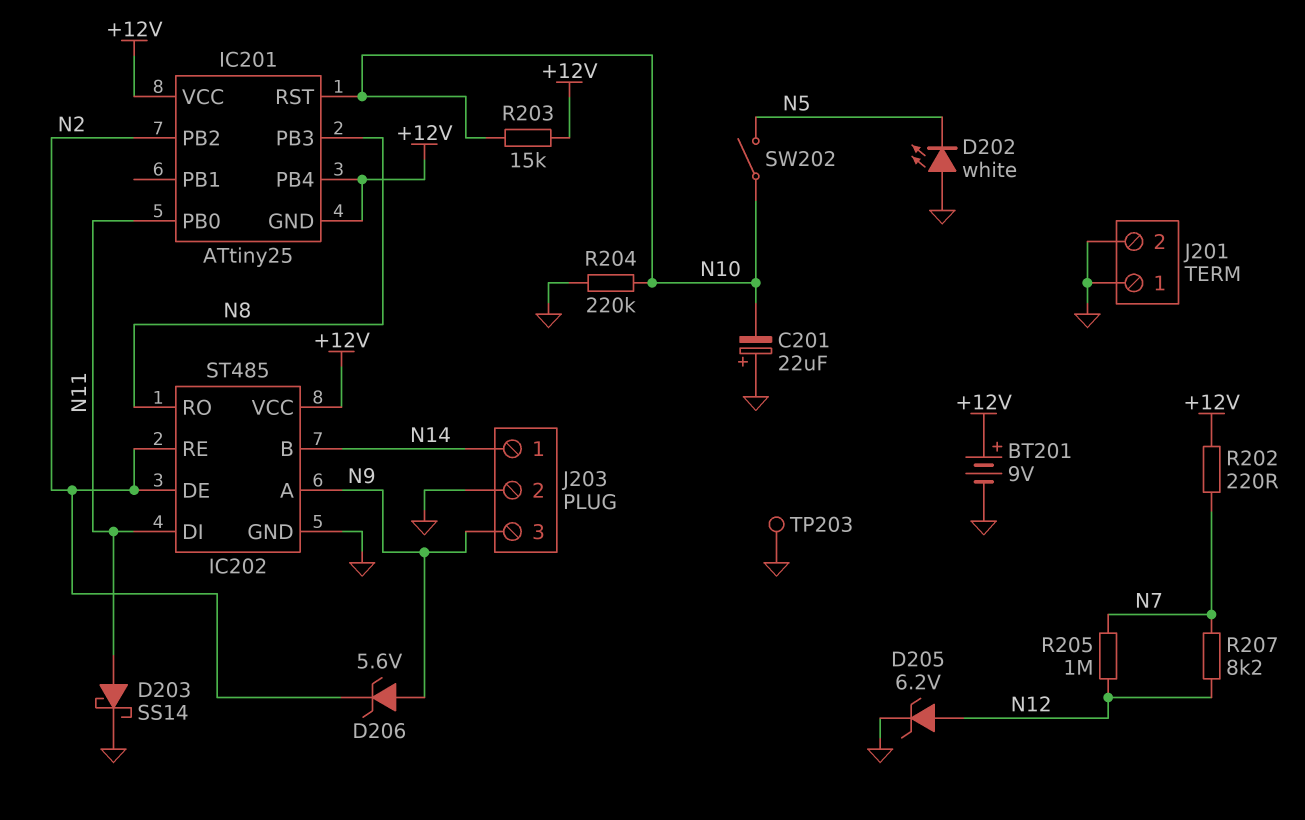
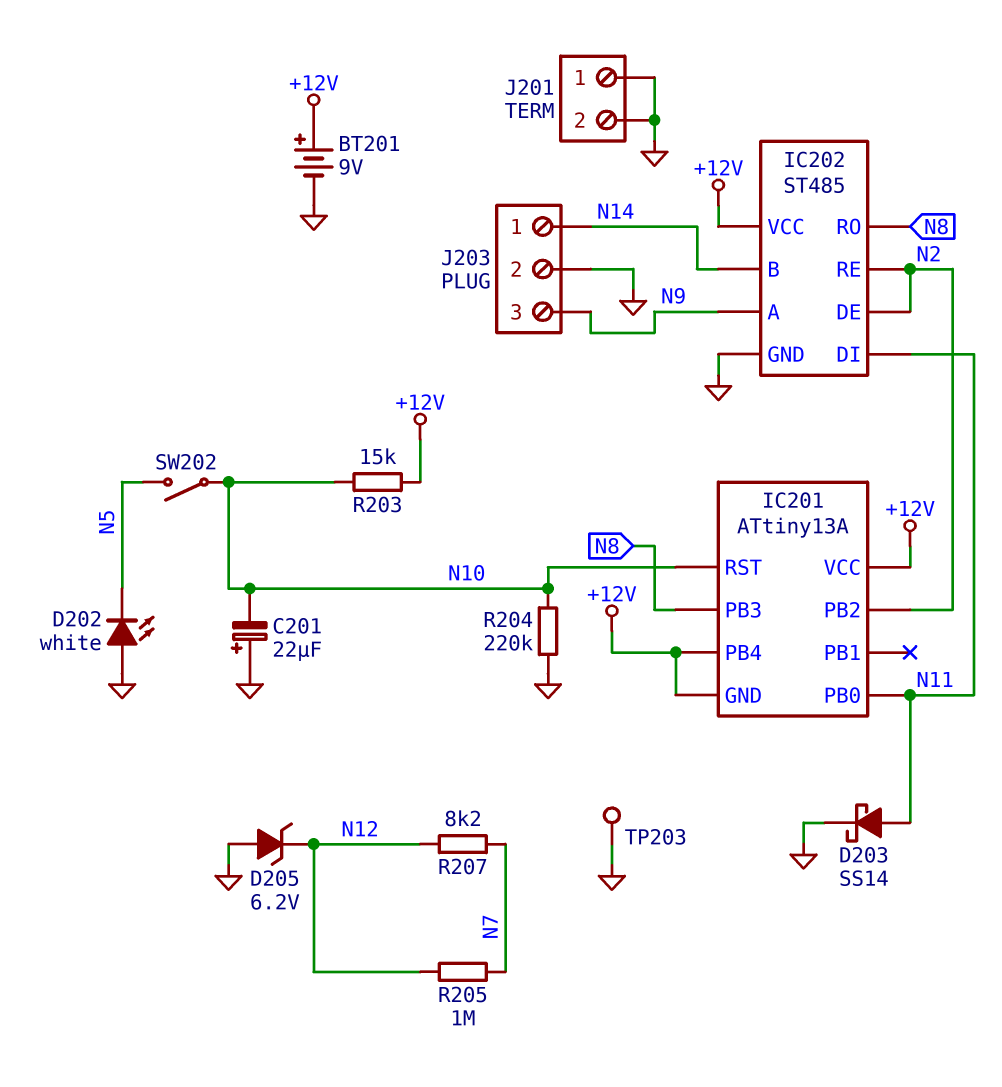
D205: zener 6.2V (A N12, K GND) -> zener 6.2V (A GND, K N12)
D206: zener 5.6V (A N9, K N2) -> none
IC201: ATtiny25 -> ATtiny13A
R202: 220 (+12V, N7) -> none

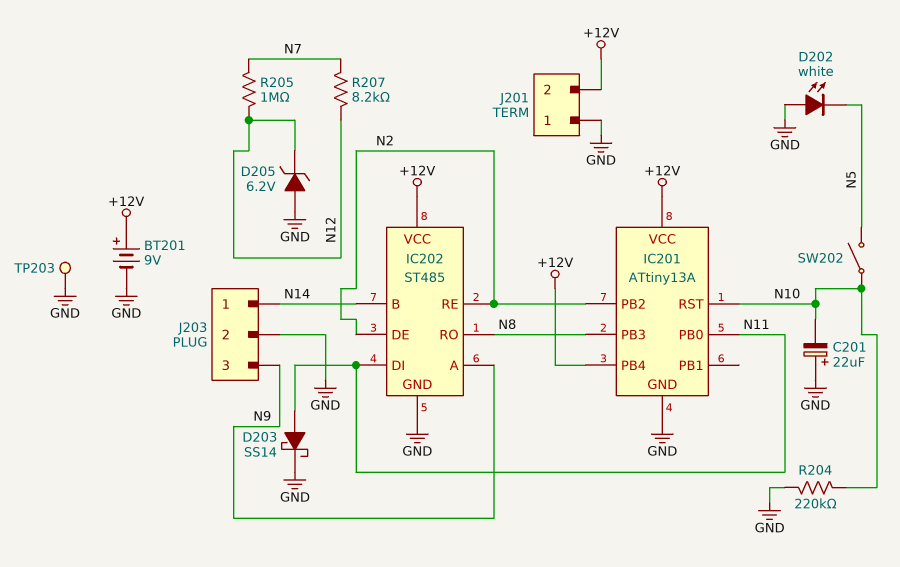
IC201 pin GND: +12V -> GND
J201 pin 2: GND -> +12V
R203: 15k (+12V, N10) -> none

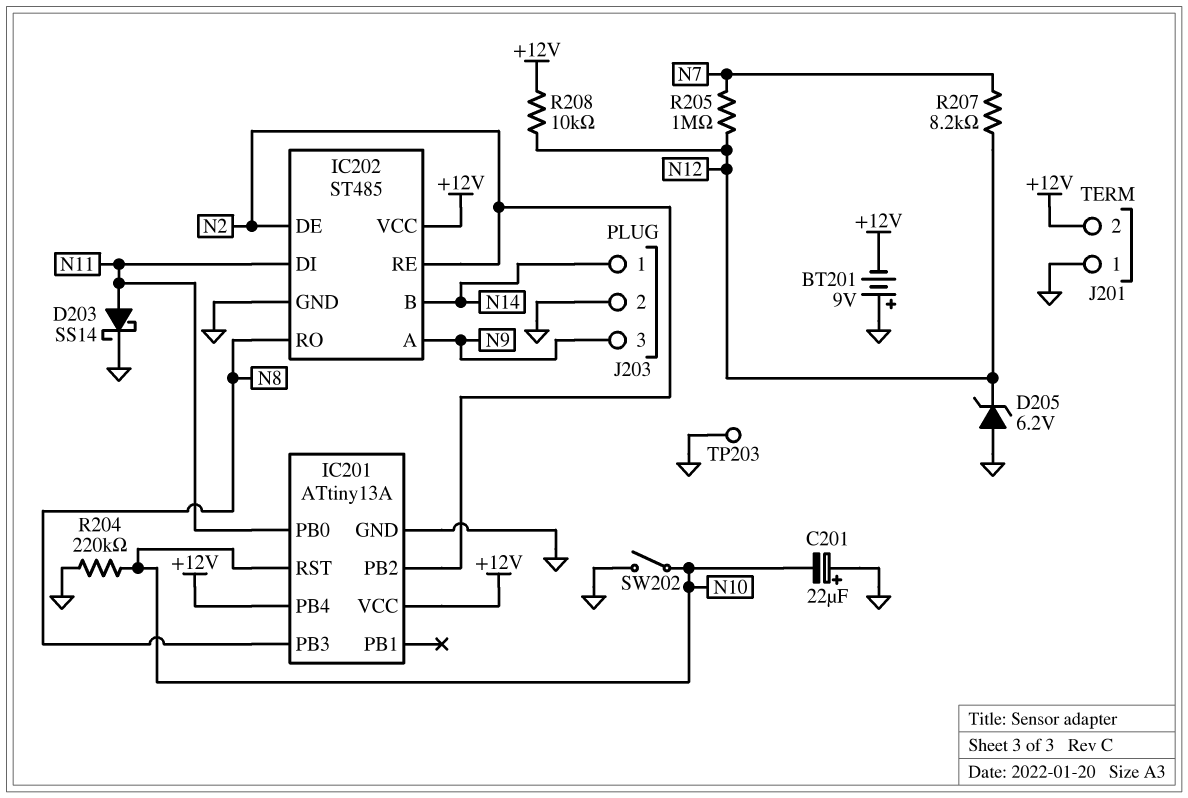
BT201: 9V (plus +12V, minus GND) -> 9V (plus GND, minus +12V)
D202: LED white (A GND, K N5) -> none
R208: none -> 10k (+12V, N12)
SW202: switch (N5, N10) -> switch (GND, N10)

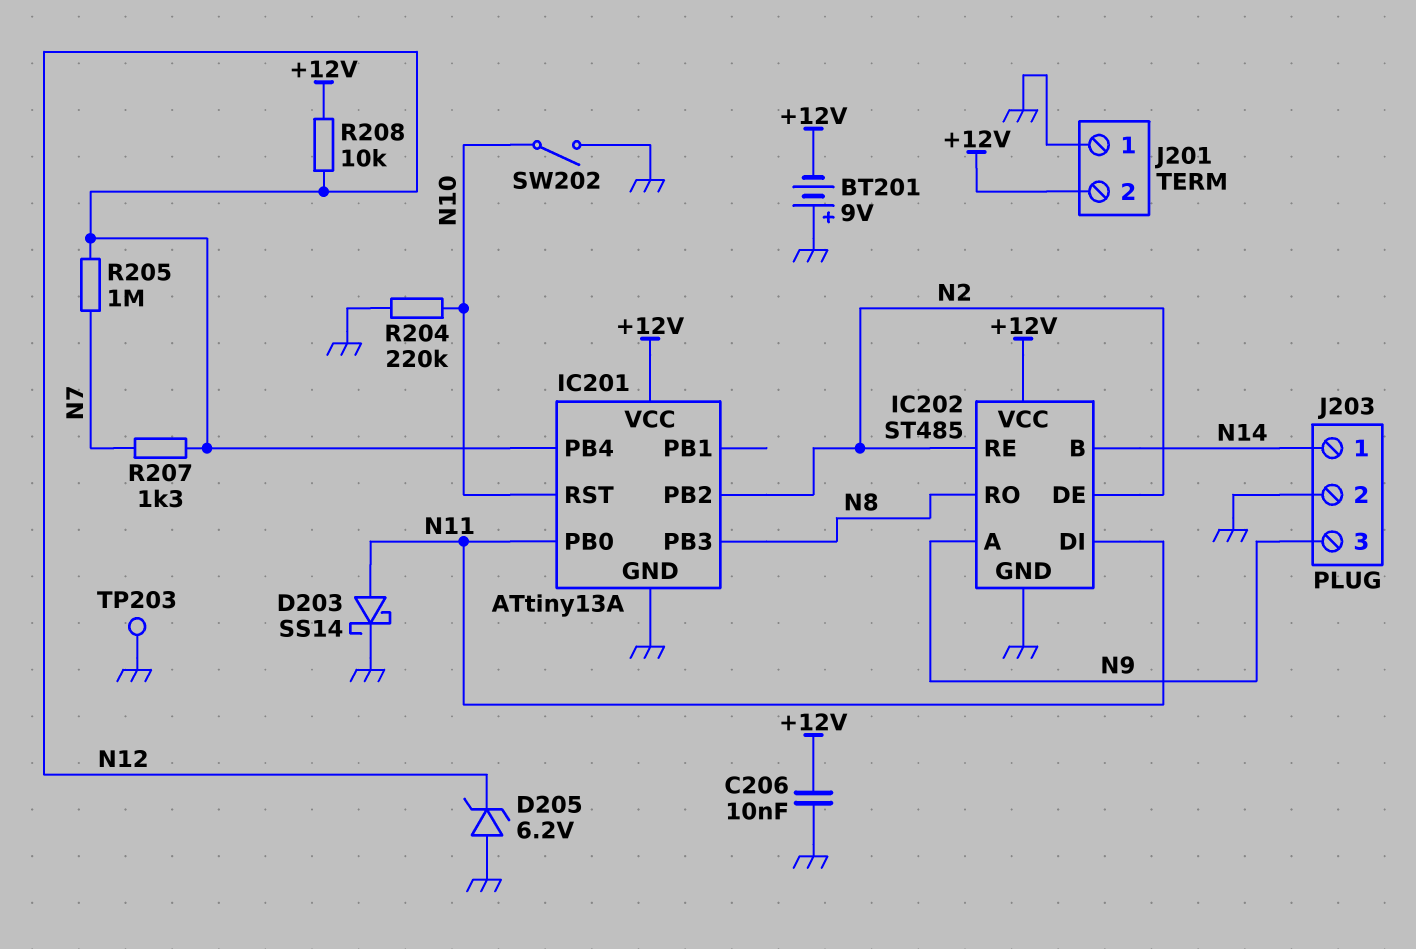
C201: 22uF (plus GND, minus N10) -> none
C206: none -> 10nF (+12V, GND)
IC201 pin PB4: +12V -> N12
R207: 8.2k (N7, N12) -> 1.3k (N7, N12)

